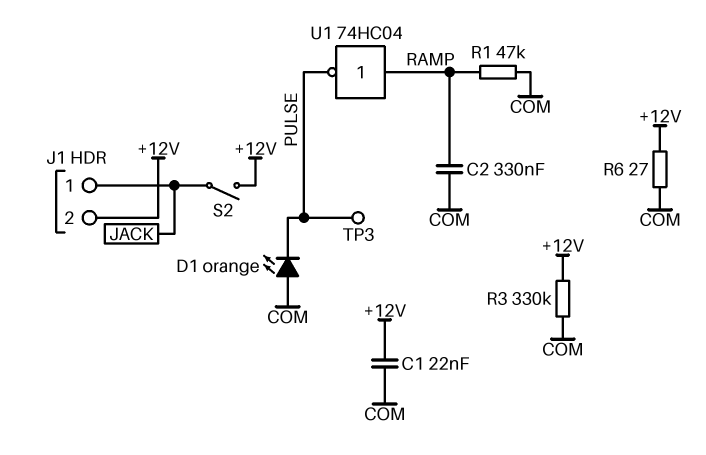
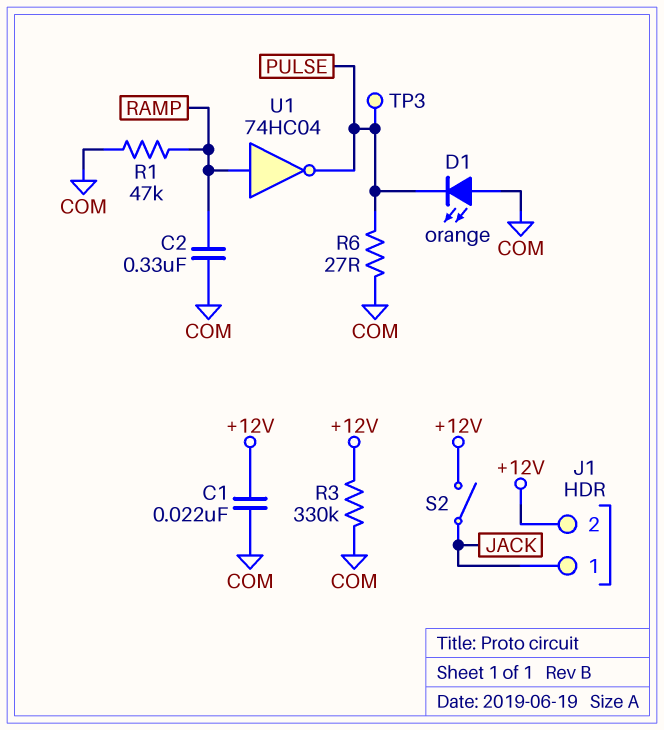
R6: 27 (+12V, COM) -> 27 (COM, PULSE)

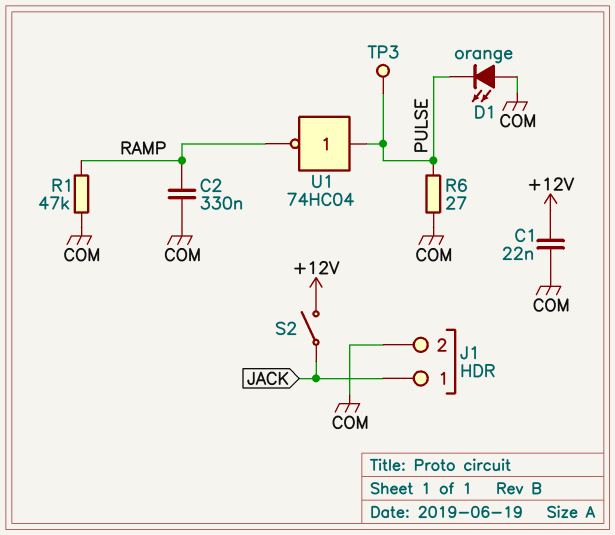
J1 pin 2: +12V -> COM
R3: 330k (+12V, COM) -> none
U1: NOT 74HC04 (in RAMP, out PULSE) -> NOT 74HC04 (in PULSE, out RAMP)

